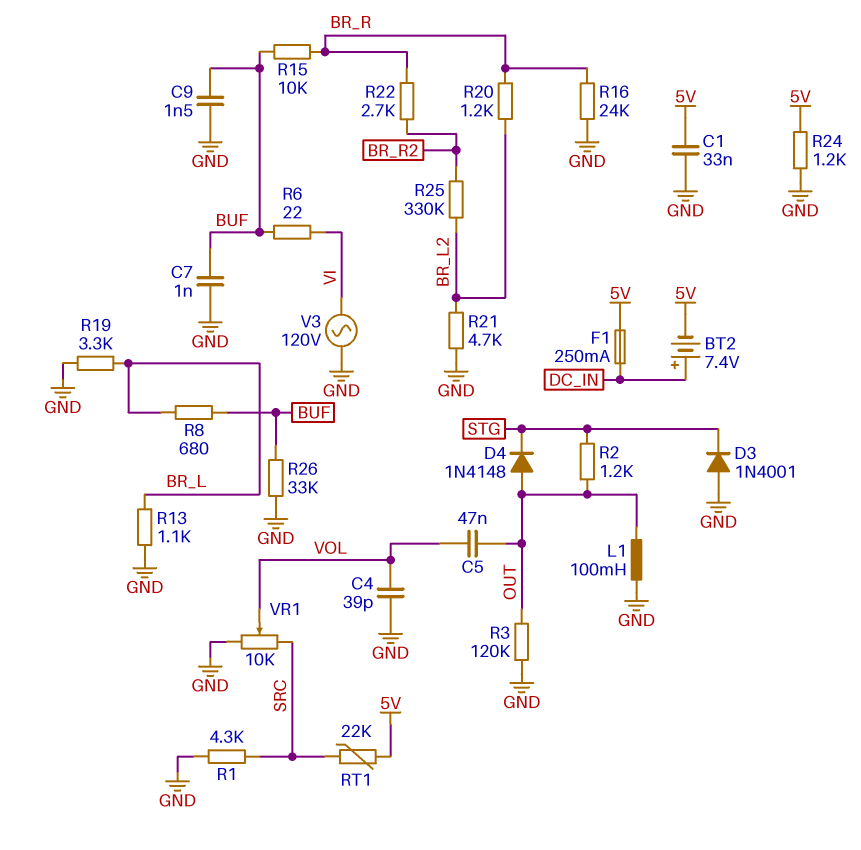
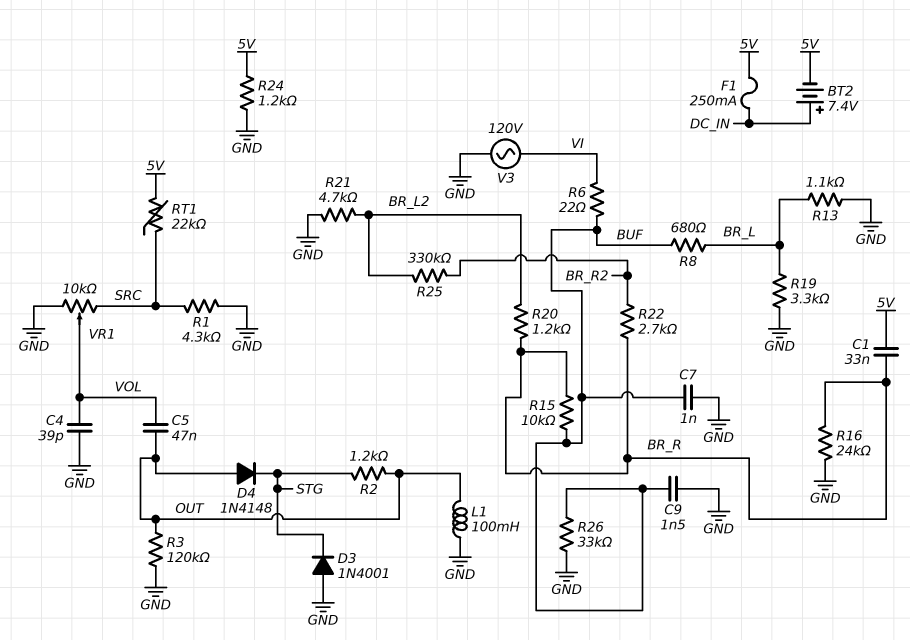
C1: 33nF (5V, GND) -> 33nF (5V, BR_R)

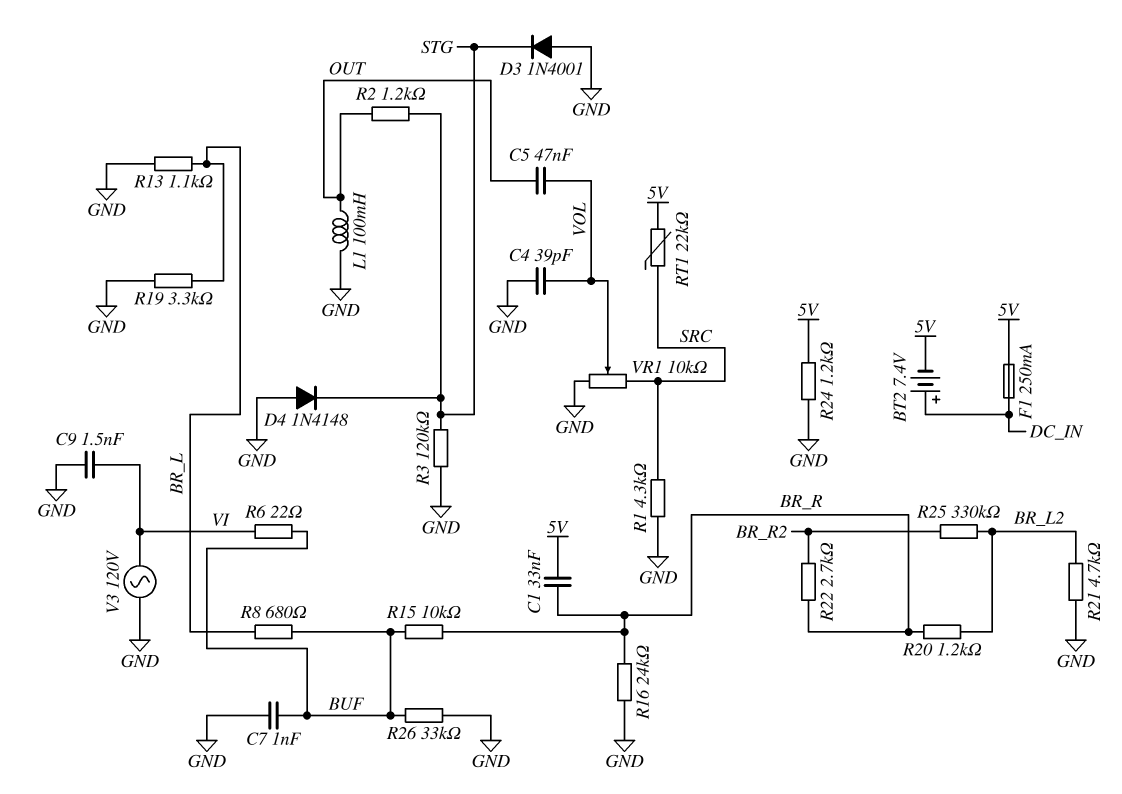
C9: 1.5nF (BUF, GND) -> 1.5nF (GND, VI)
D4: diode 1N4148 (A OUT, K STG) -> diode 1N4148 (A GND, K STG)
R3: 120k (GND, OUT) -> 120k (GND, STG)

